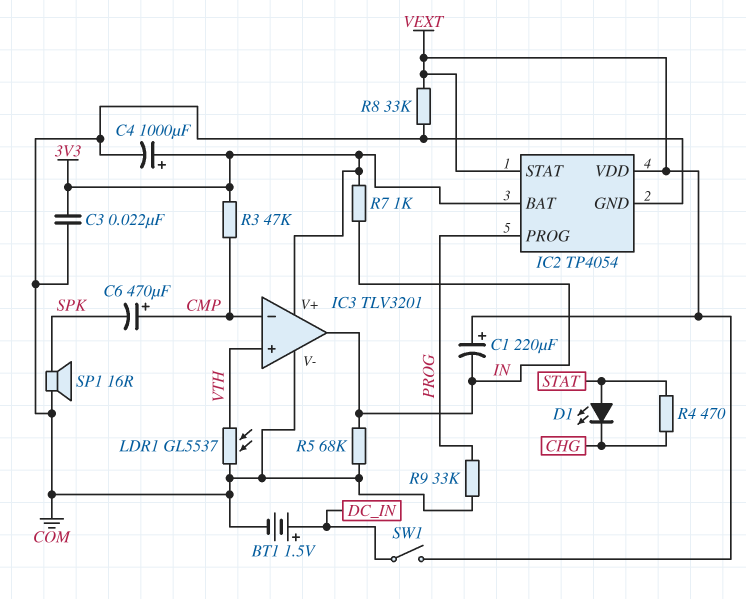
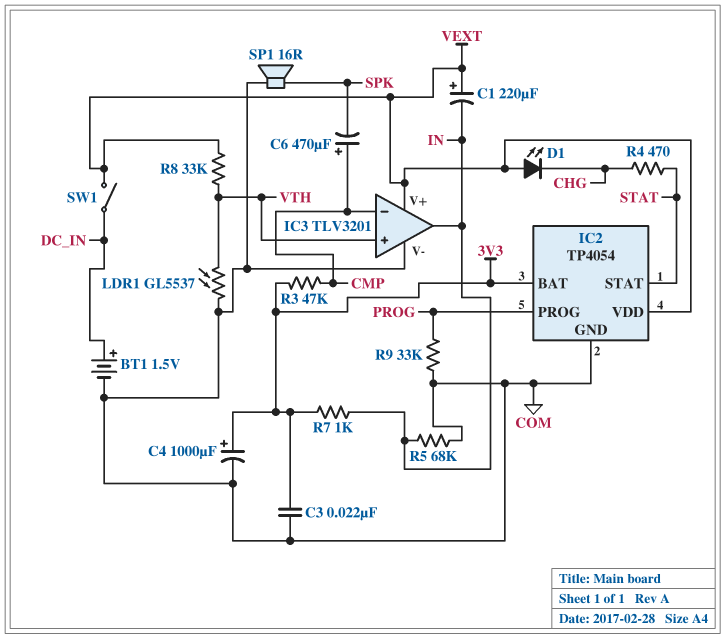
D1: LED (A STAT, K CHG) -> LED (A VEXT, K CHG)
IC2 pin STAT: VEXT -> STAT
IC3 pin V+: 3V3 -> VEXT
R8: 33k (COM, VEXT) -> 33k (VEXT, VTH)

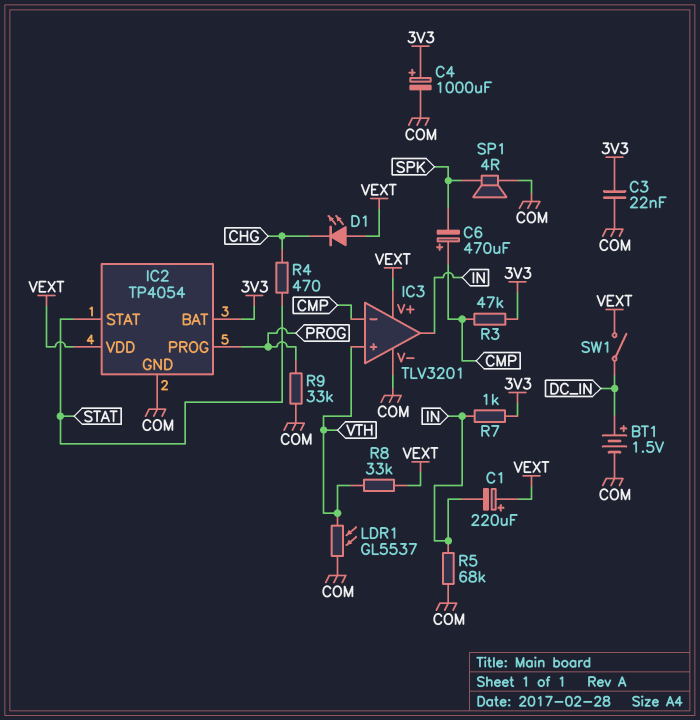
SP1: speaker 16R (COM, SPK) -> speaker 4R (COM, SPK)

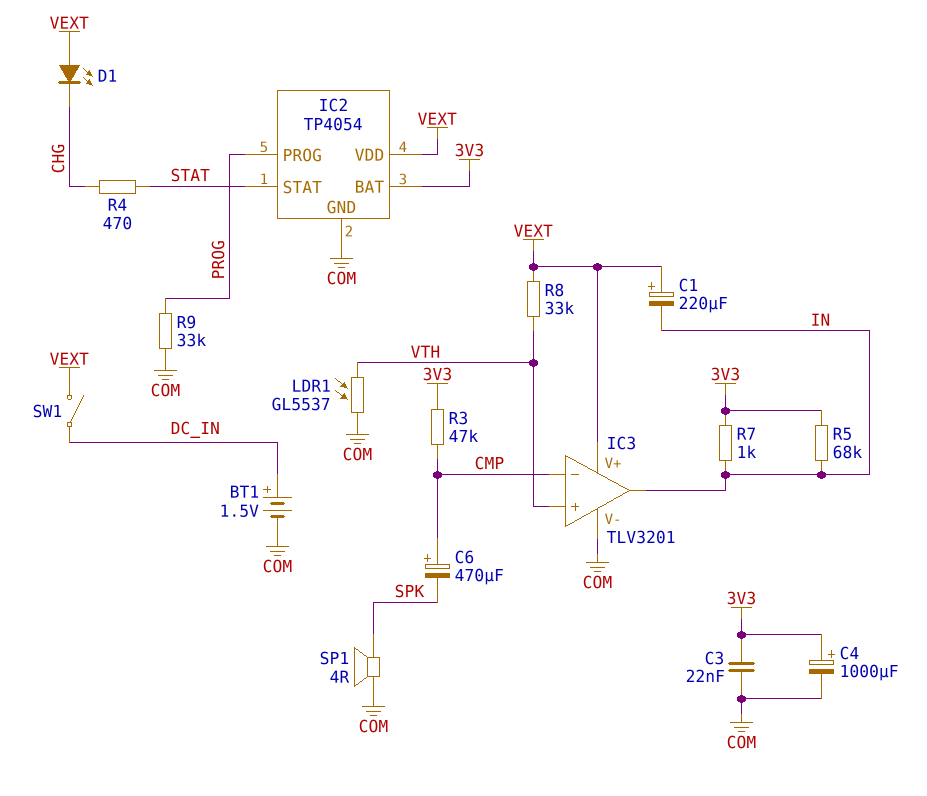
R5: 68k (COM, IN) -> 68k (3V3, IN)

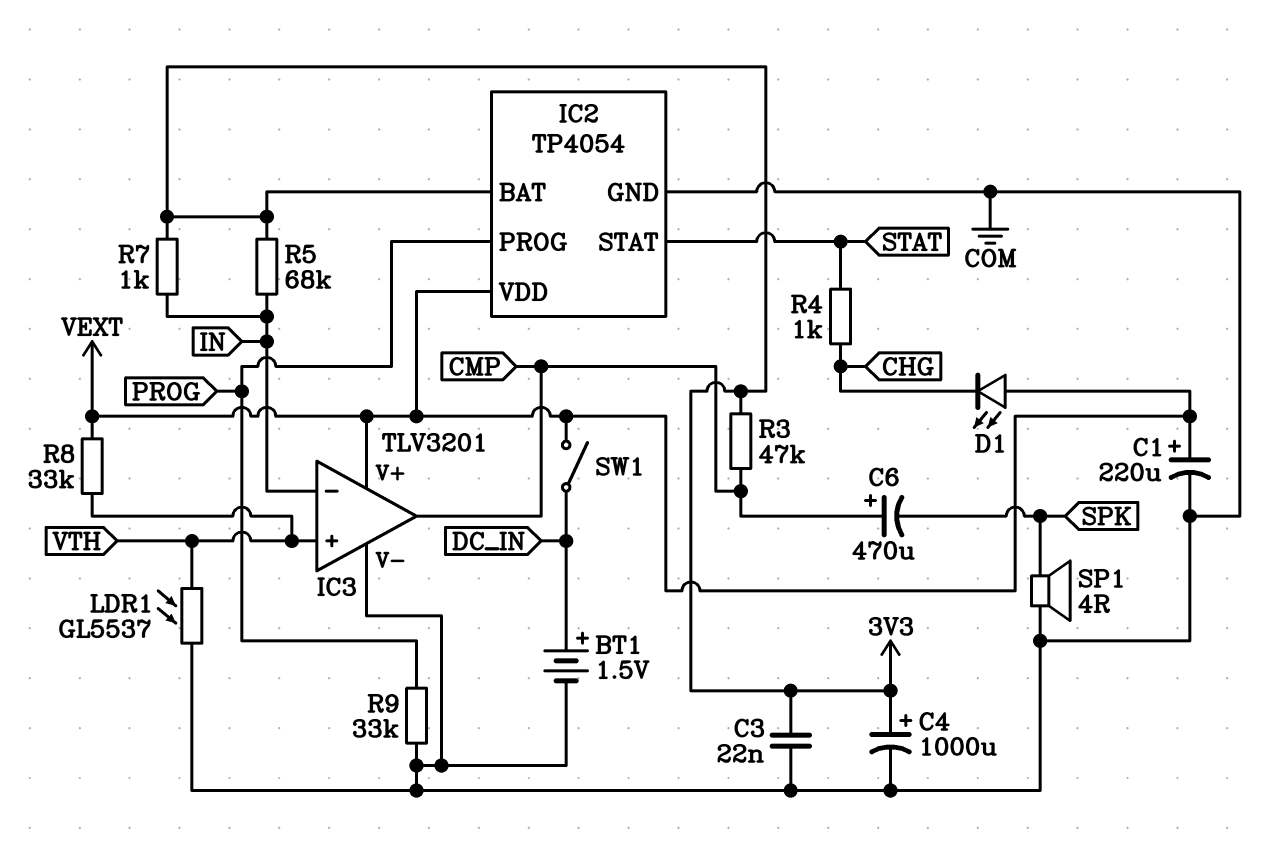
C1: 220uF (plus VEXT, minus IN) -> 220uF (plus VEXT, minus COM)
IC3 pin in-: CMP -> IN
IC3 pin out: IN -> CMP
R4: 470 (CHG, STAT) -> 1k (CHG, STAT)

